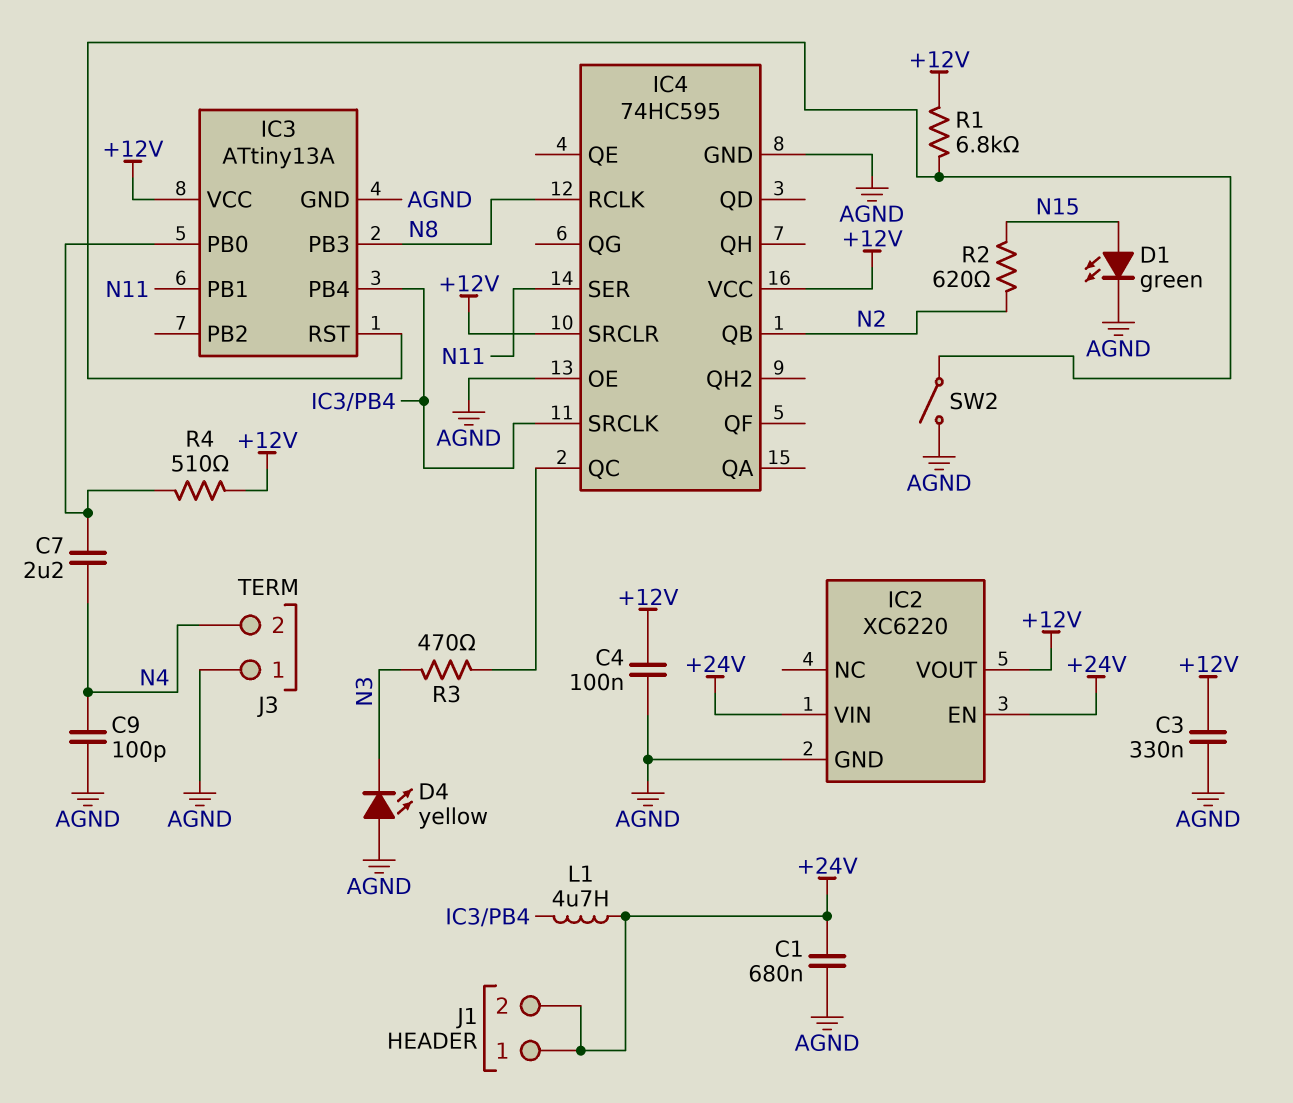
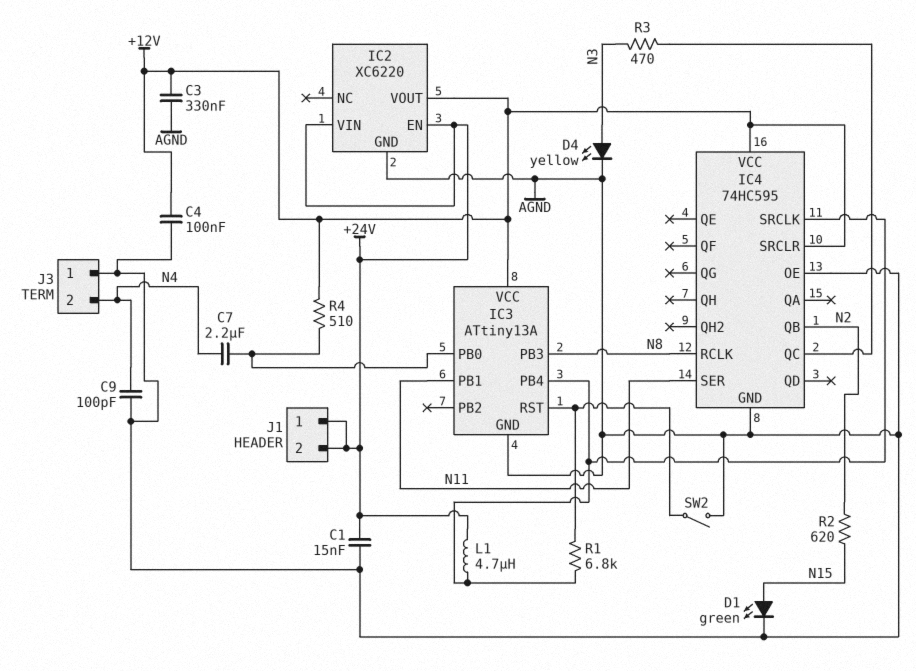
C1: 680nF (+24V, AGND) -> 15nF (+24V, AGND)
D4: LED yellow (A AGND, K N3) -> LED yellow (A N3, K AGND)
R1: 6.8k (+12V, IC3/RST) -> 6.8k (IC3/PB4, IC3/RST)

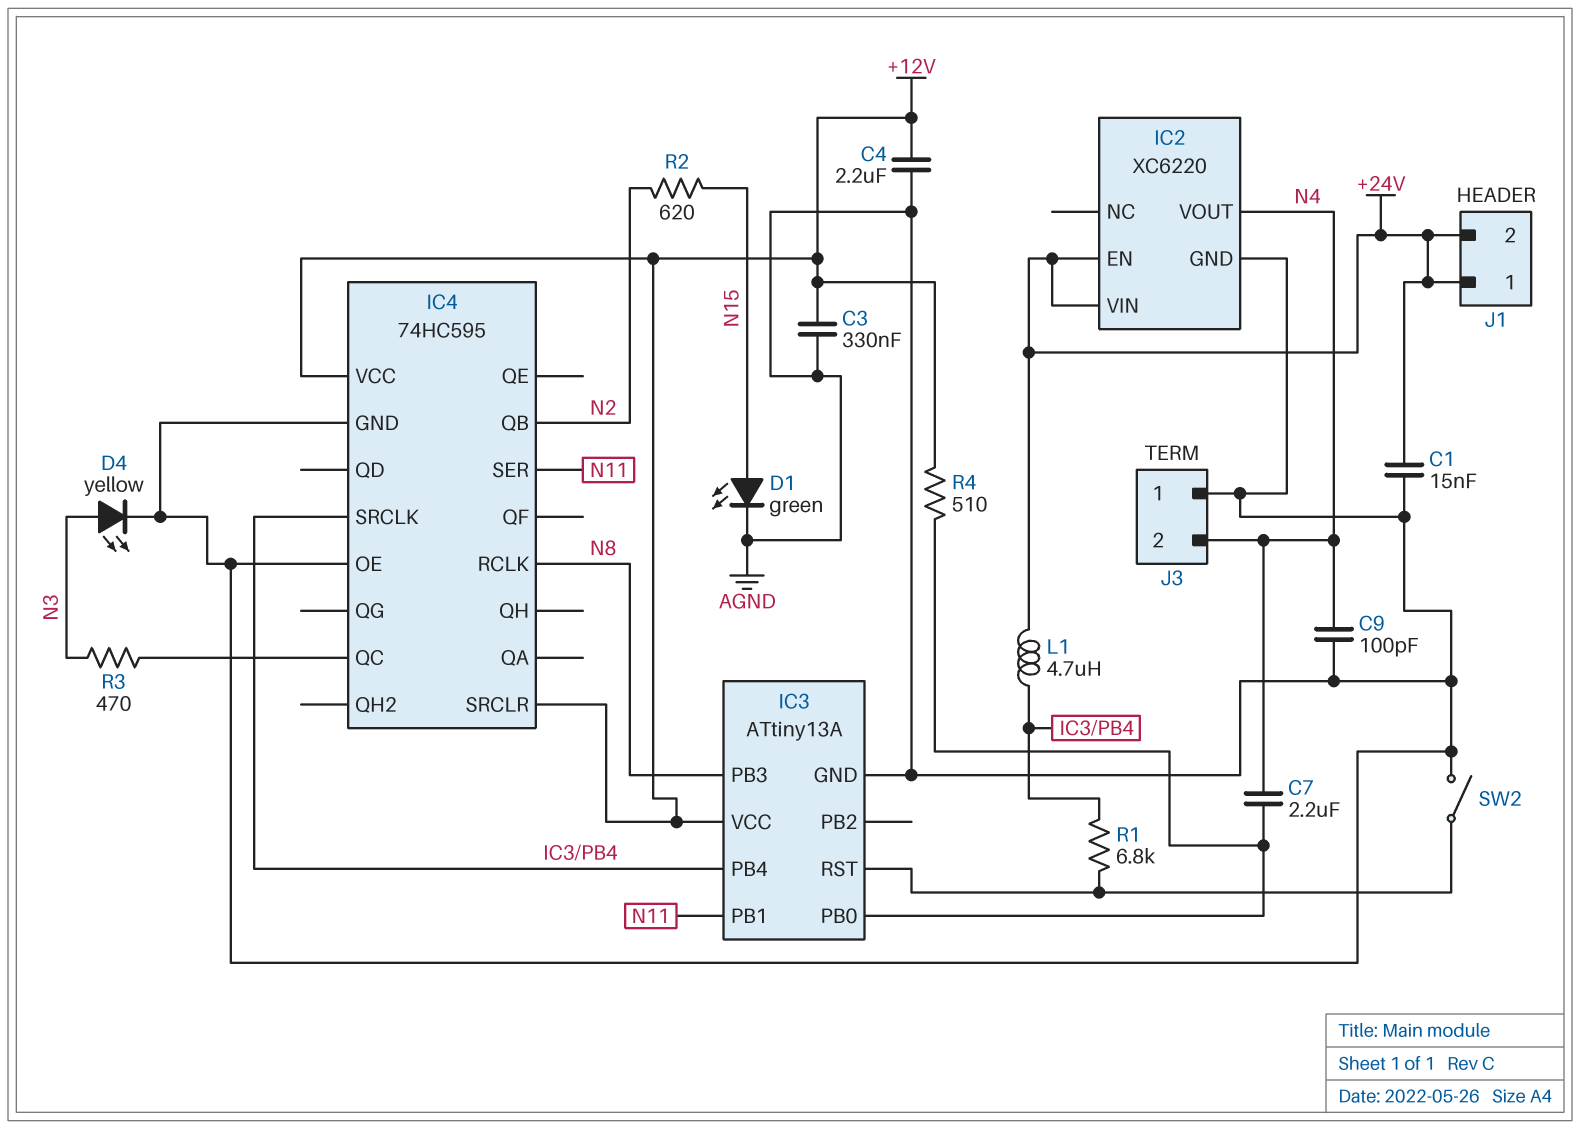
C4: 100nF (+12V, AGND) -> 2.2uF (+12V, AGND)
IC2 pin VOUT: +12V -> N4

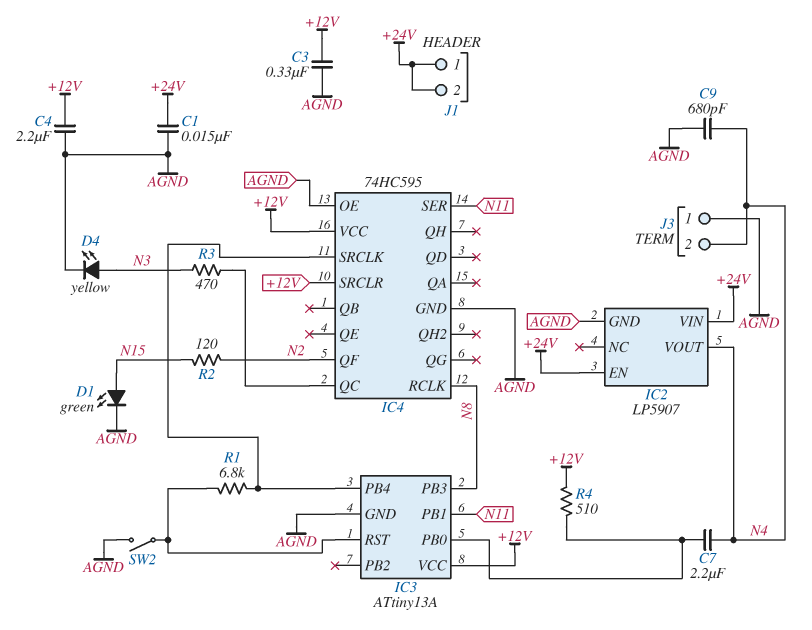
C9: 100pF (AGND, N4) -> 680pF (AGND, N4)
IC2: XC6220 -> LP5907
IC4 pin QB: N2 -> none
IC4 pin QF: none -> N2
L1: 4.7uH (+24V, IC3/PB4) -> none
R2: 620 (N2, N15) -> 120 (N2, N15)

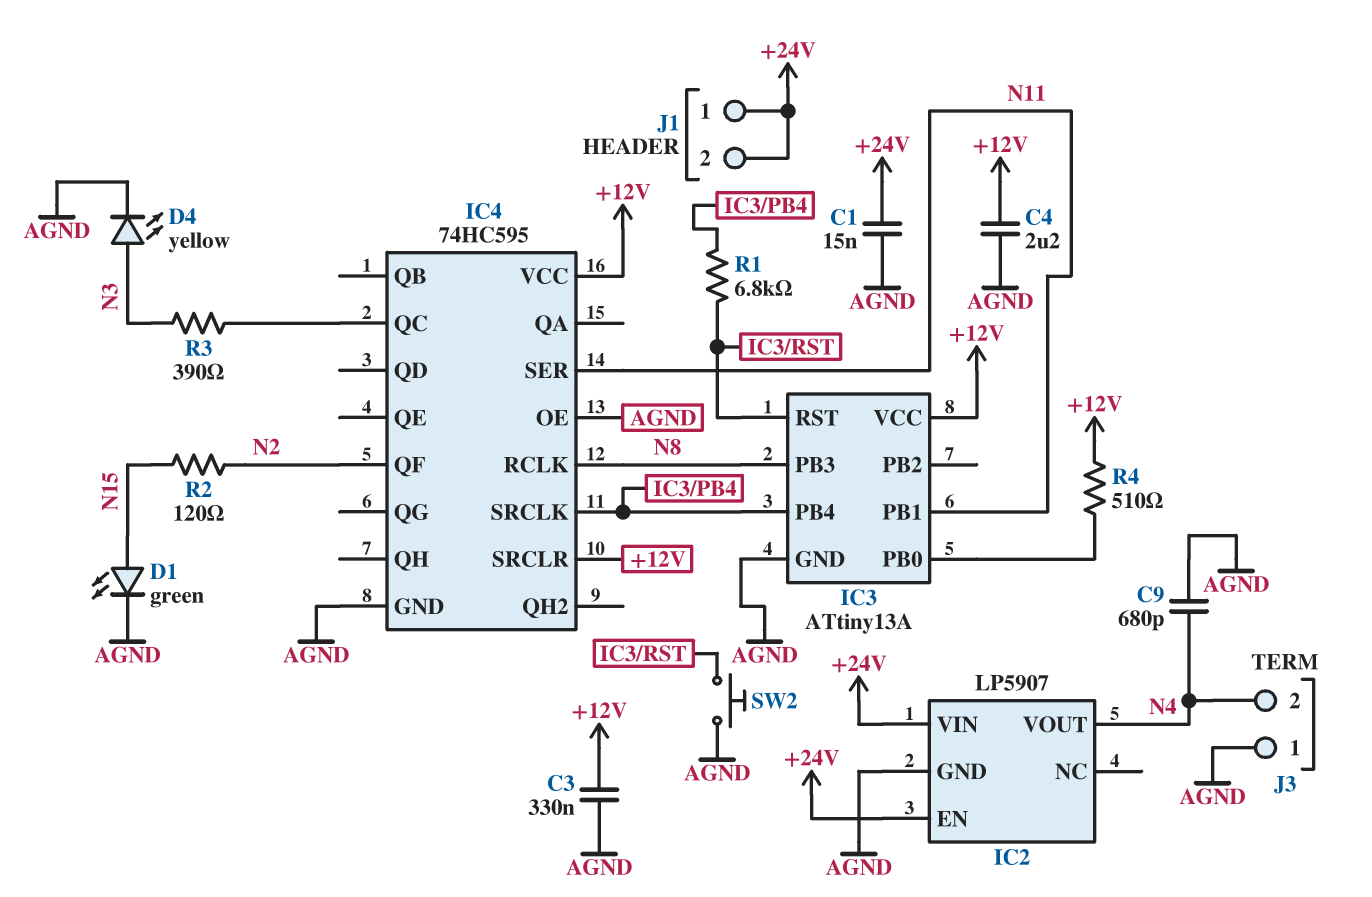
C7: 2.2uF (IC3/PB0, N4) -> none
R3: 470 (IC4/QC, N3) -> 390 (IC4/QC, N3)
SW2: switch (AGND, IC3/RST) -> button (AGND, IC3/RST)

